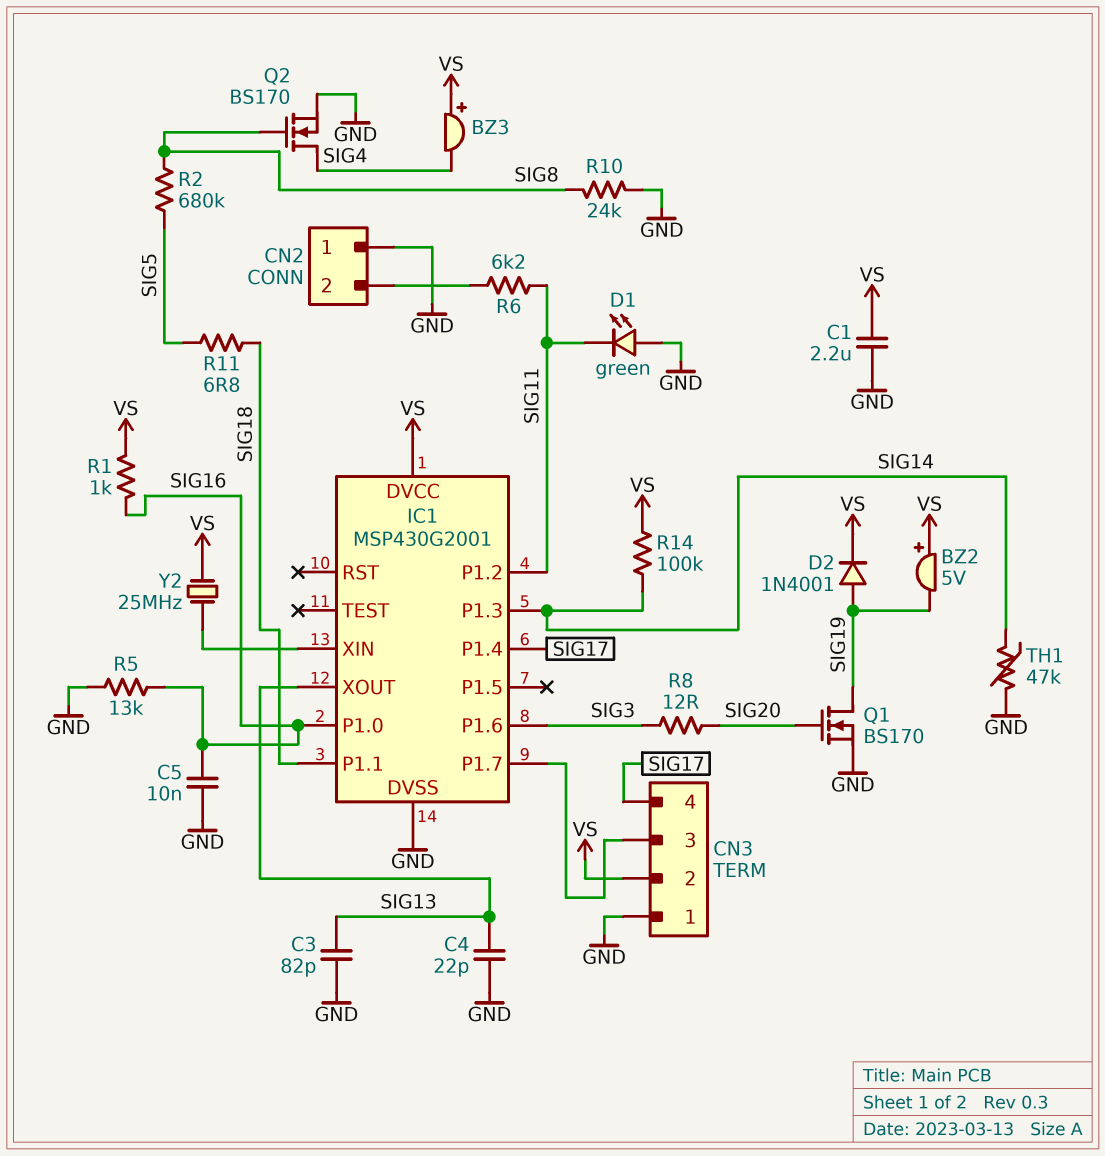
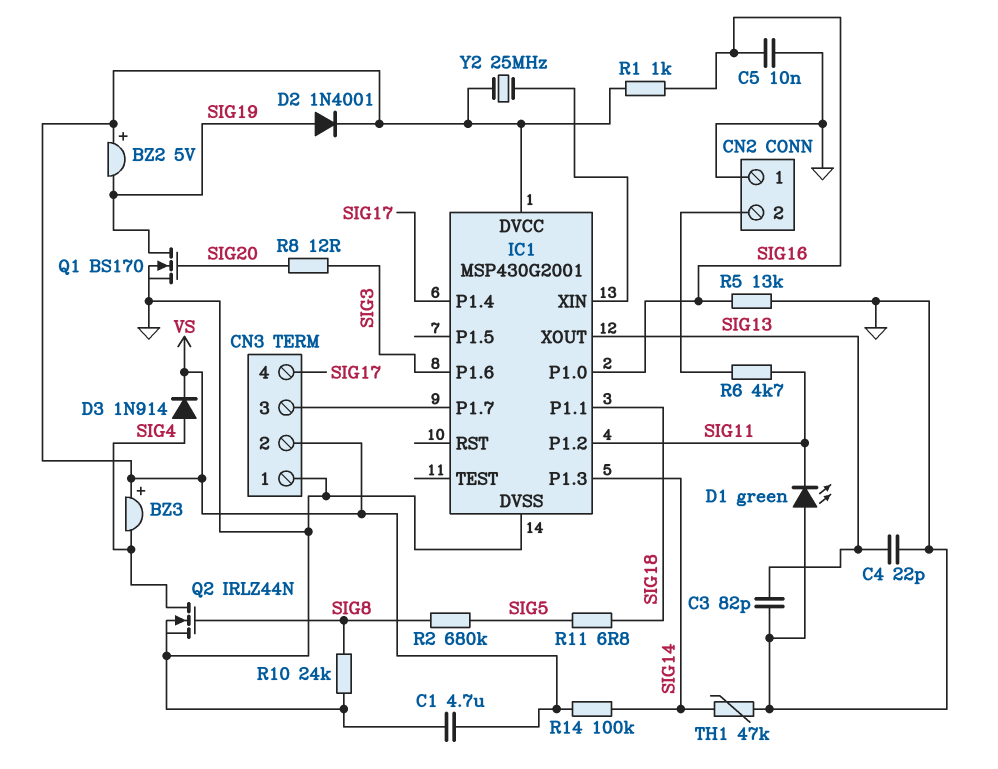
C1: 2.2uF (GND, VS) -> 4.7uF (GND, VS)
D3: none -> diode 1N914 (A SIG4, K VS)
Q2: NMOS BS170 (G SIG8, D SIG4, S GND) -> NMOS IRLZ44N (G SIG8, D SIG4, S GND)
R6: 6.2k (CN2/2, SIG11) -> 4.7k (CN2/2, SIG11)

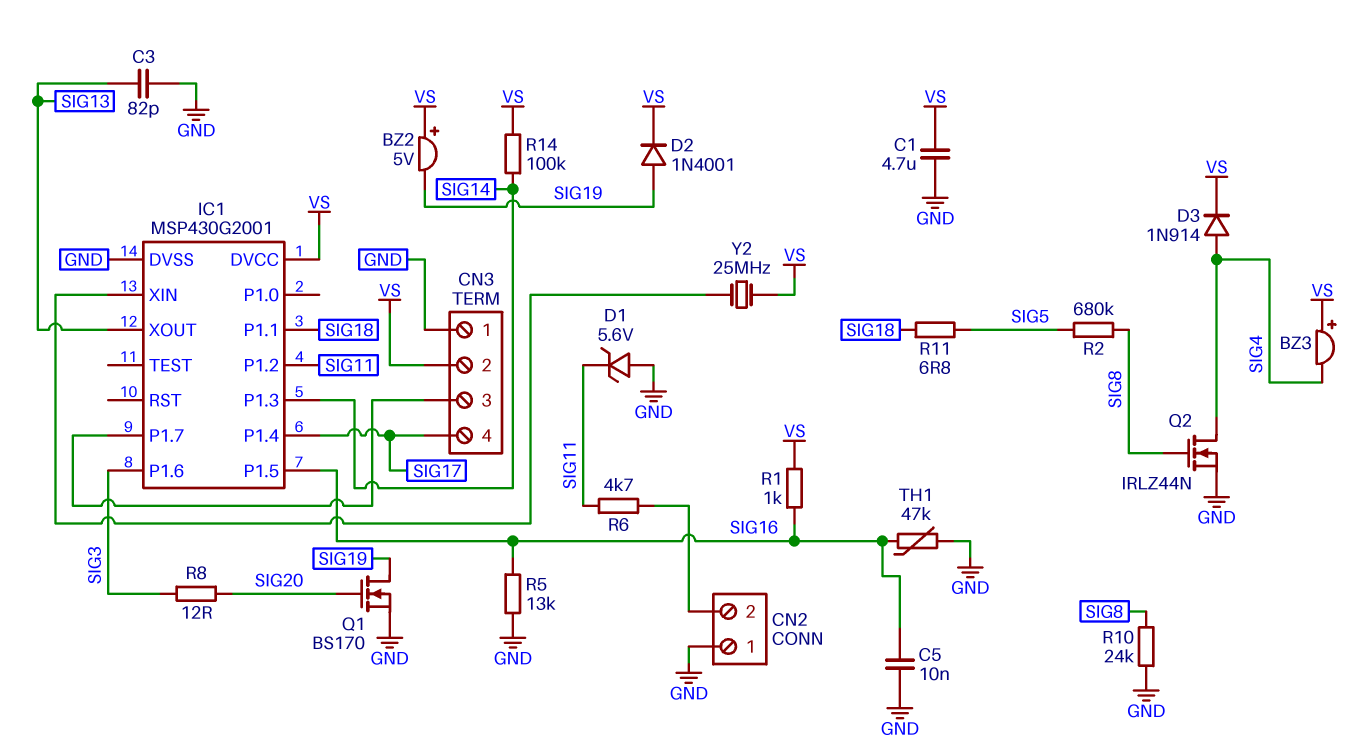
C4: 22pF (GND, SIG13) -> none
D1: LED green (A GND, K SIG11) -> zener 5.6V (A GND, K SIG11)
IC1 pin P1.0: SIG16 -> none
IC1 pin P1.5: none -> SIG16
TH1: 47k (GND, SIG14) -> 47k (GND, SIG16)

